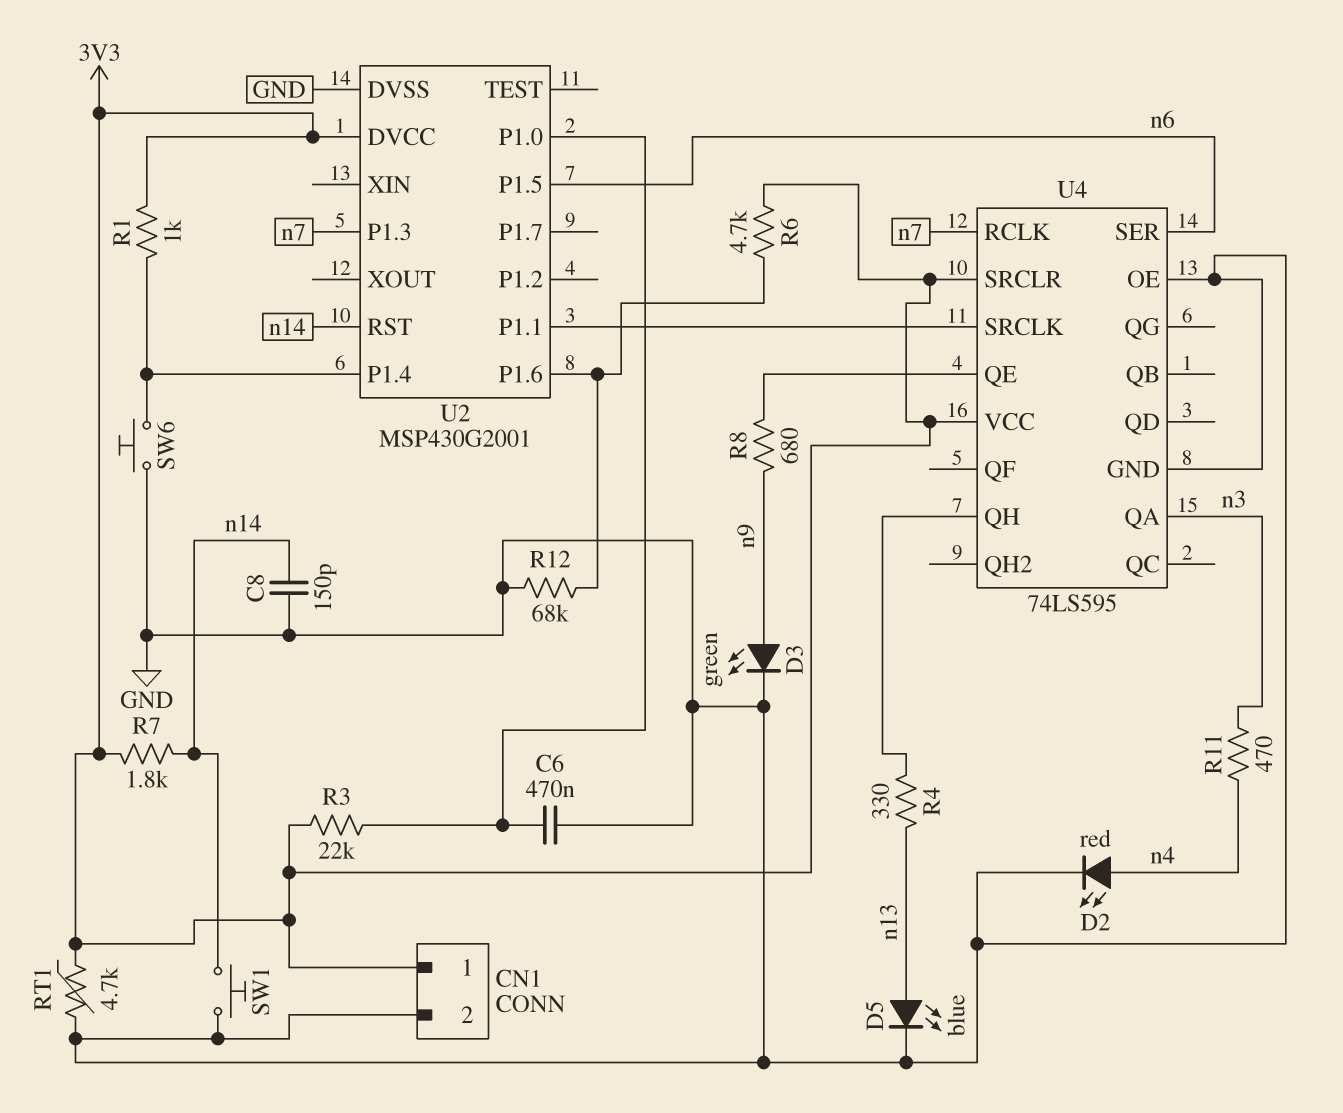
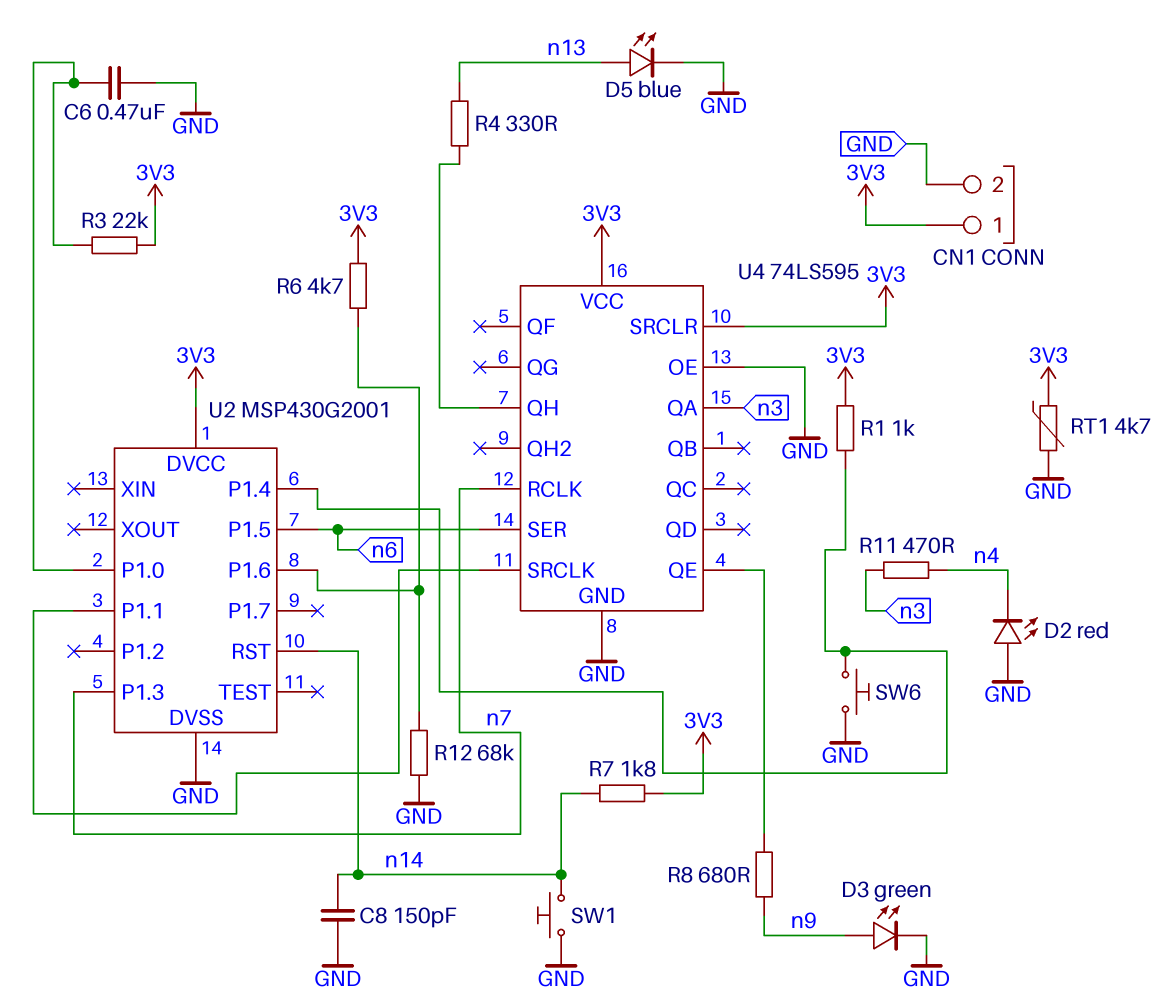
D2: LED red (A n4, K GND) -> LED red (A GND, K n4)

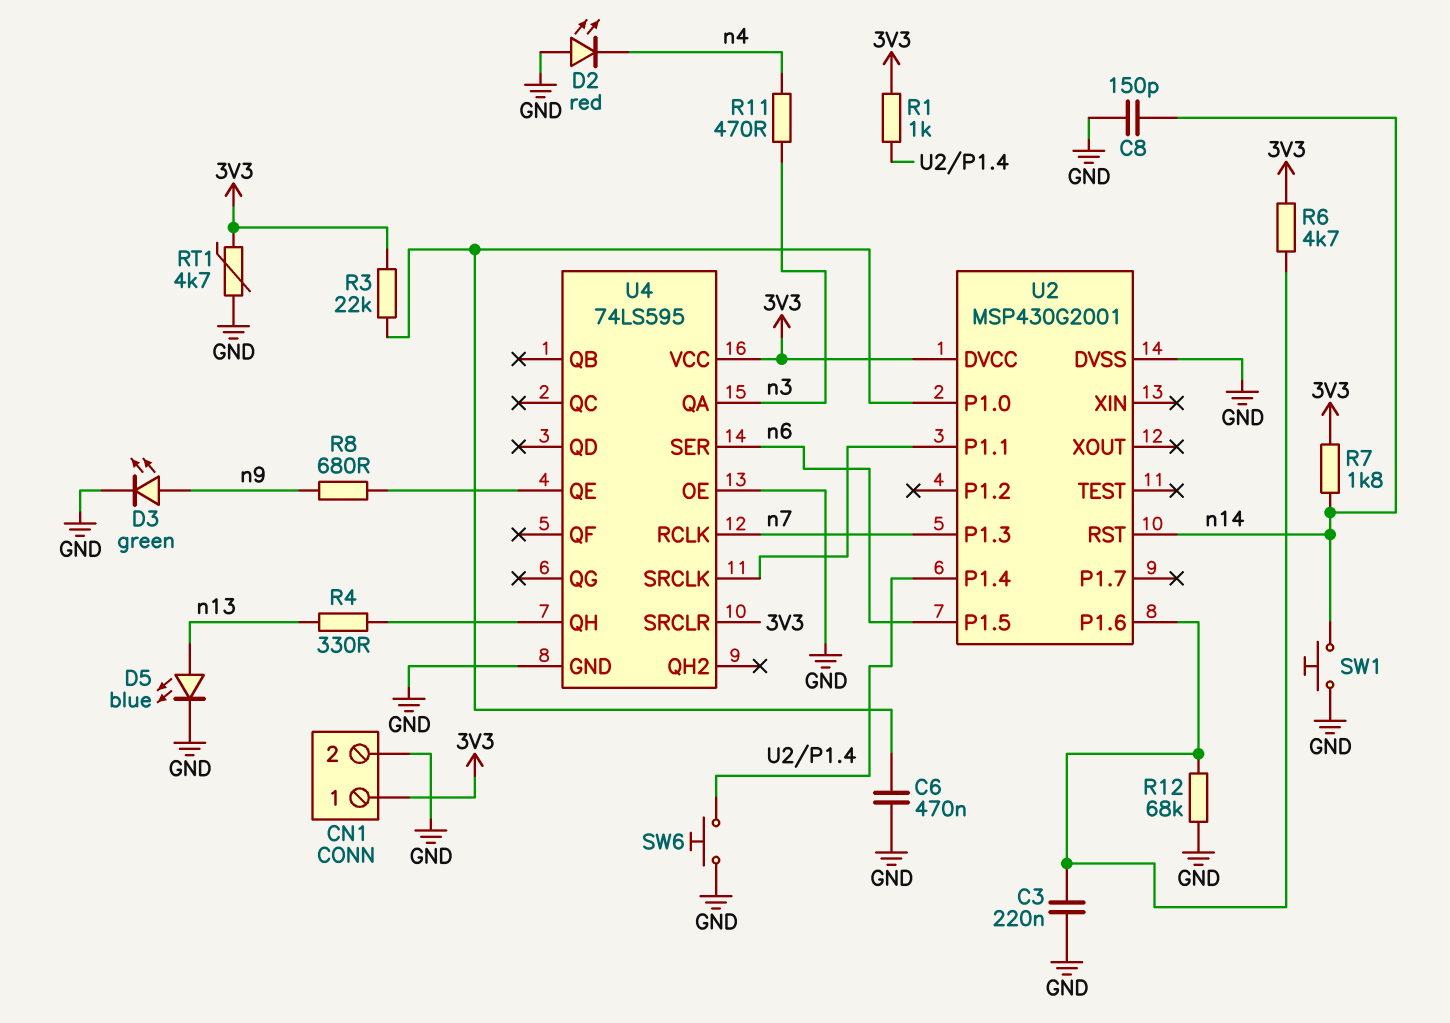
C3: none -> 220nF (GND, U2/P1.6)

